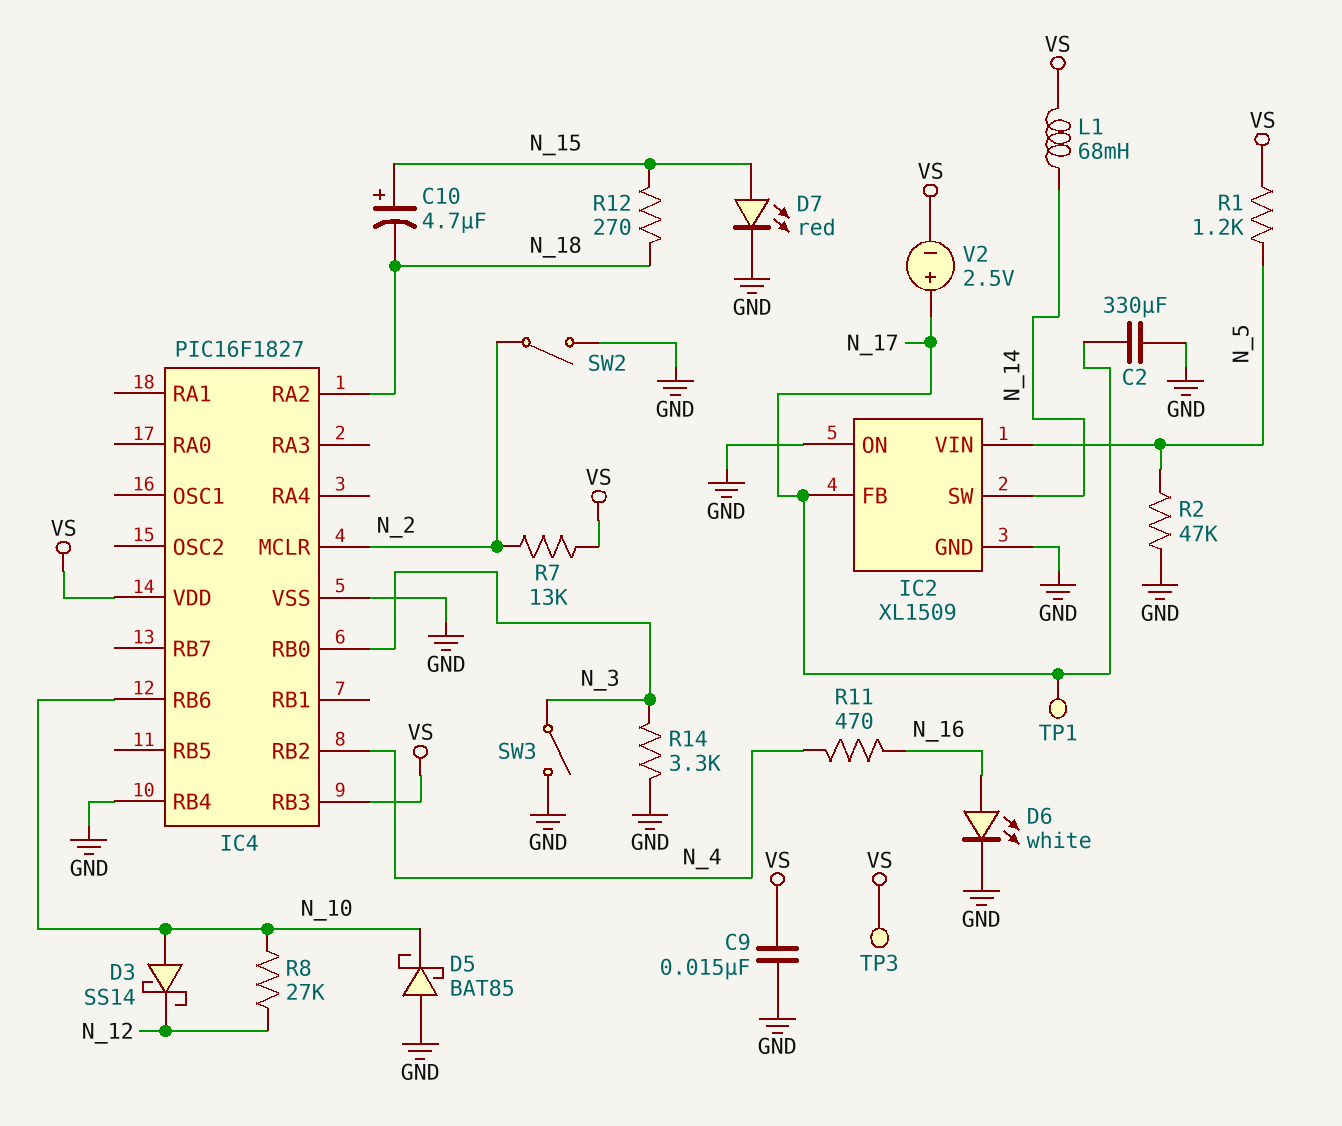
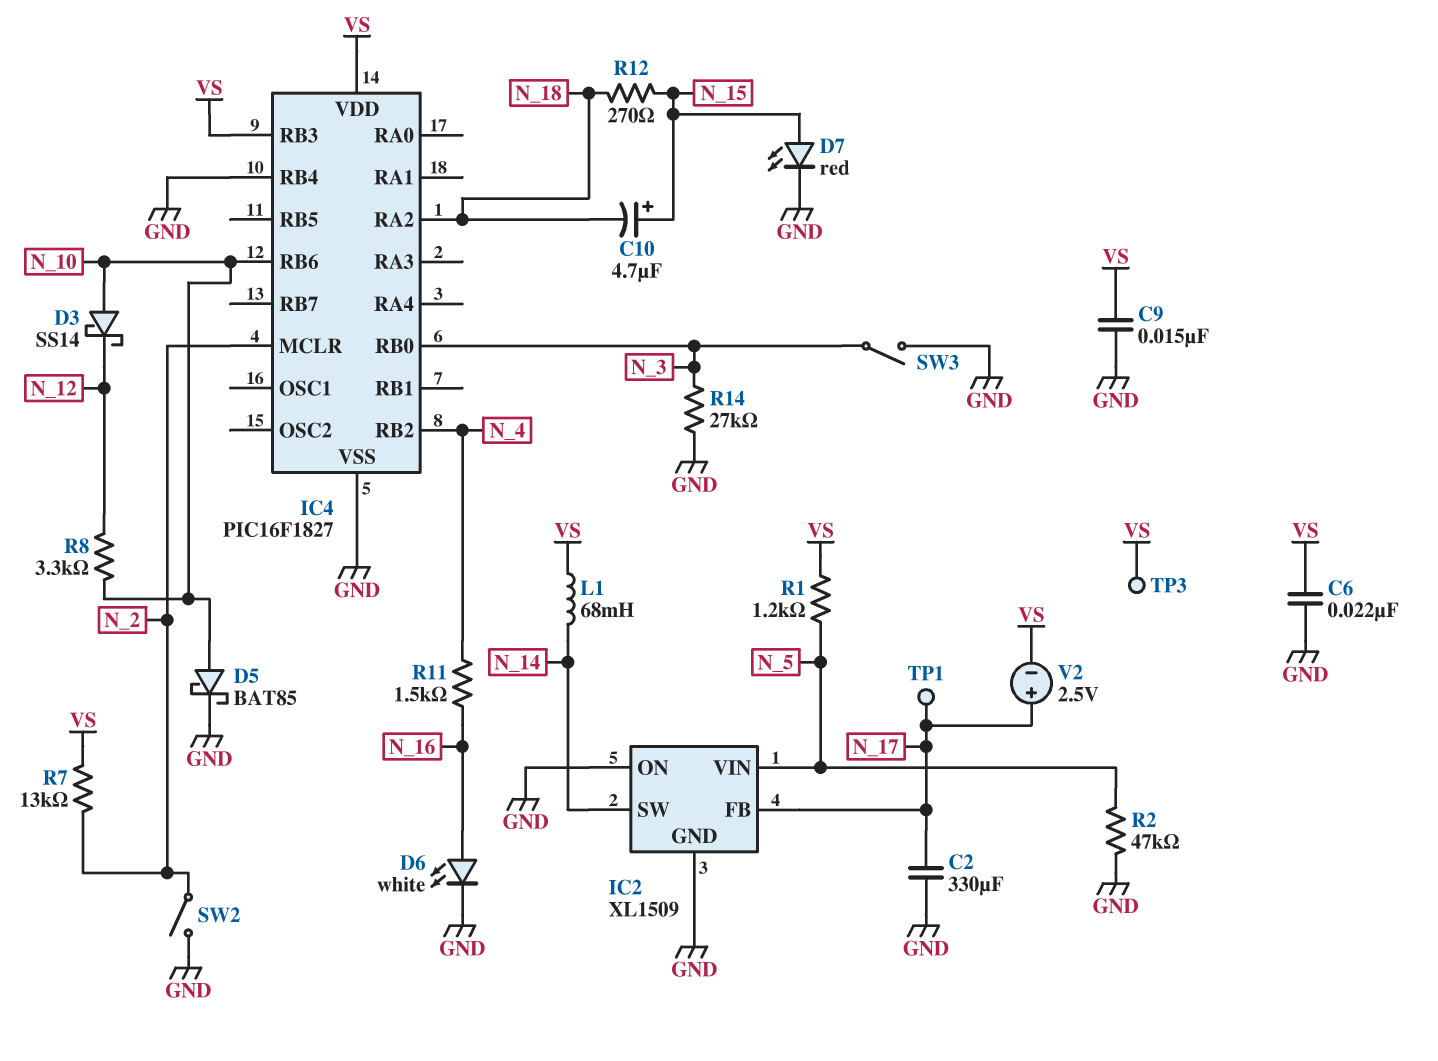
C6: none -> 22nF (GND, VS)
D5: schottky BAT85 (A GND, K N_10) -> schottky BAT85 (A N_10, K GND)
R8: 27k (N_10, N_12) -> 3.3k (N_10, N_12)
R11: 470 (N_4, N_16) -> 1.5k (N_4, N_16)
R14: 3.3k (GND, N_3) -> 27k (GND, N_3)

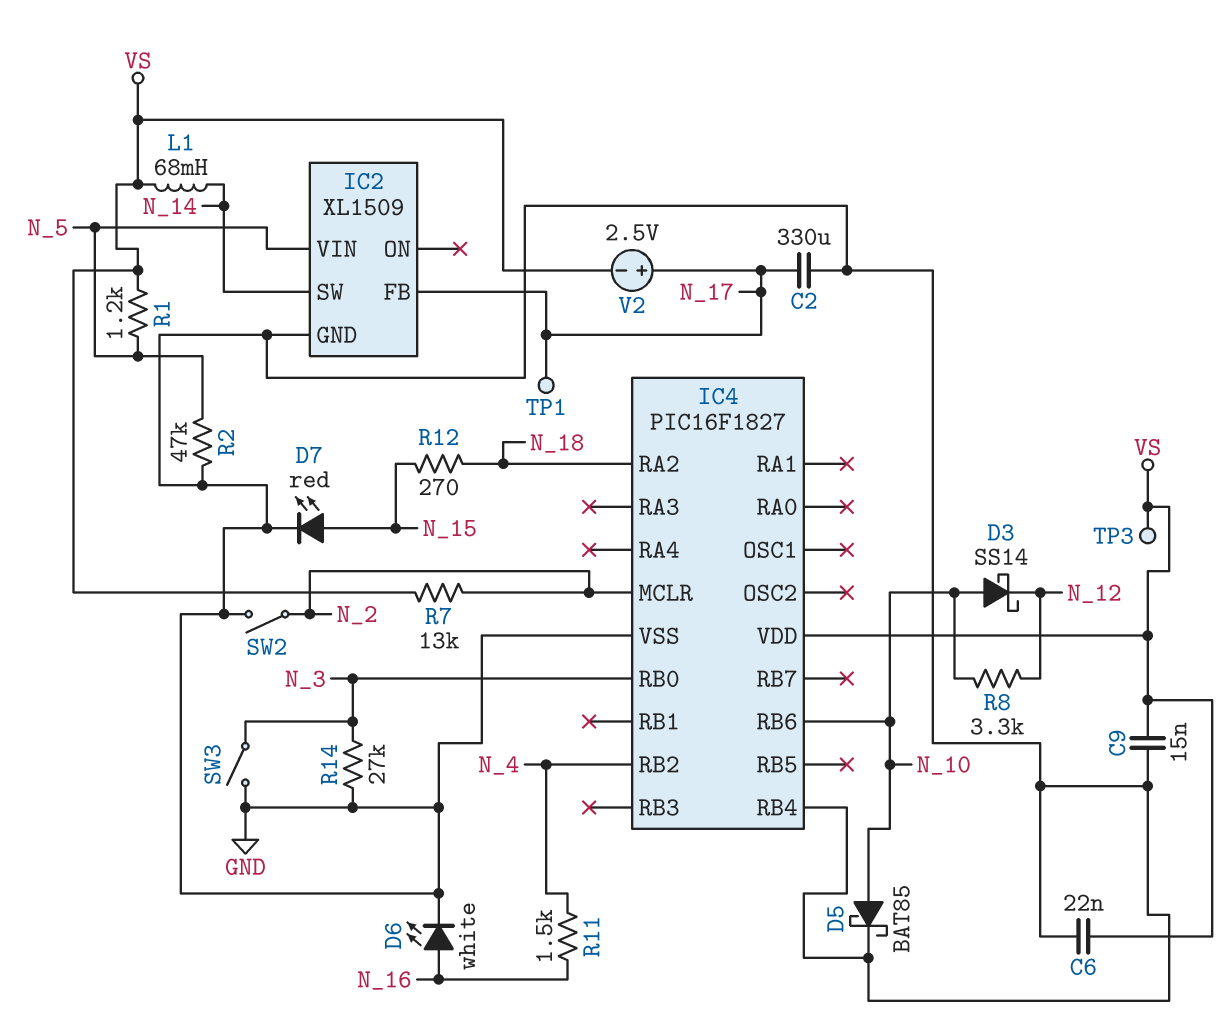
C10: 4.7uF (plus N_15, minus N_18) -> none
IC2 pin ON: GND -> none
IC4 pin RB3: VS -> none

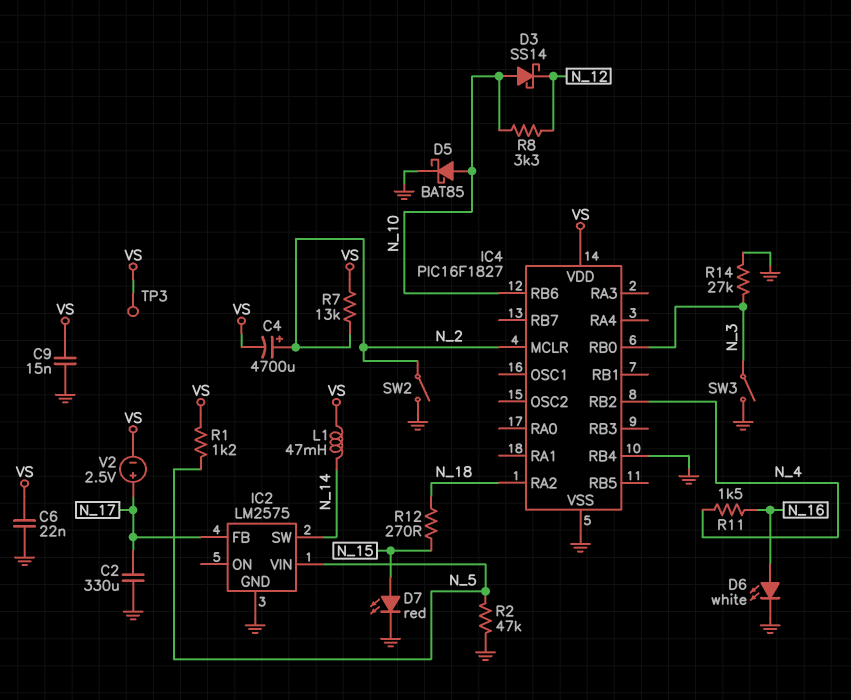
C4: none -> 4700uF (plus N_2, minus VS)
IC2: XL1509 -> LM2575
L1: 68mH (N_14, VS) -> 47mH (N_14, VS)
TP1: test point (N_17) -> none

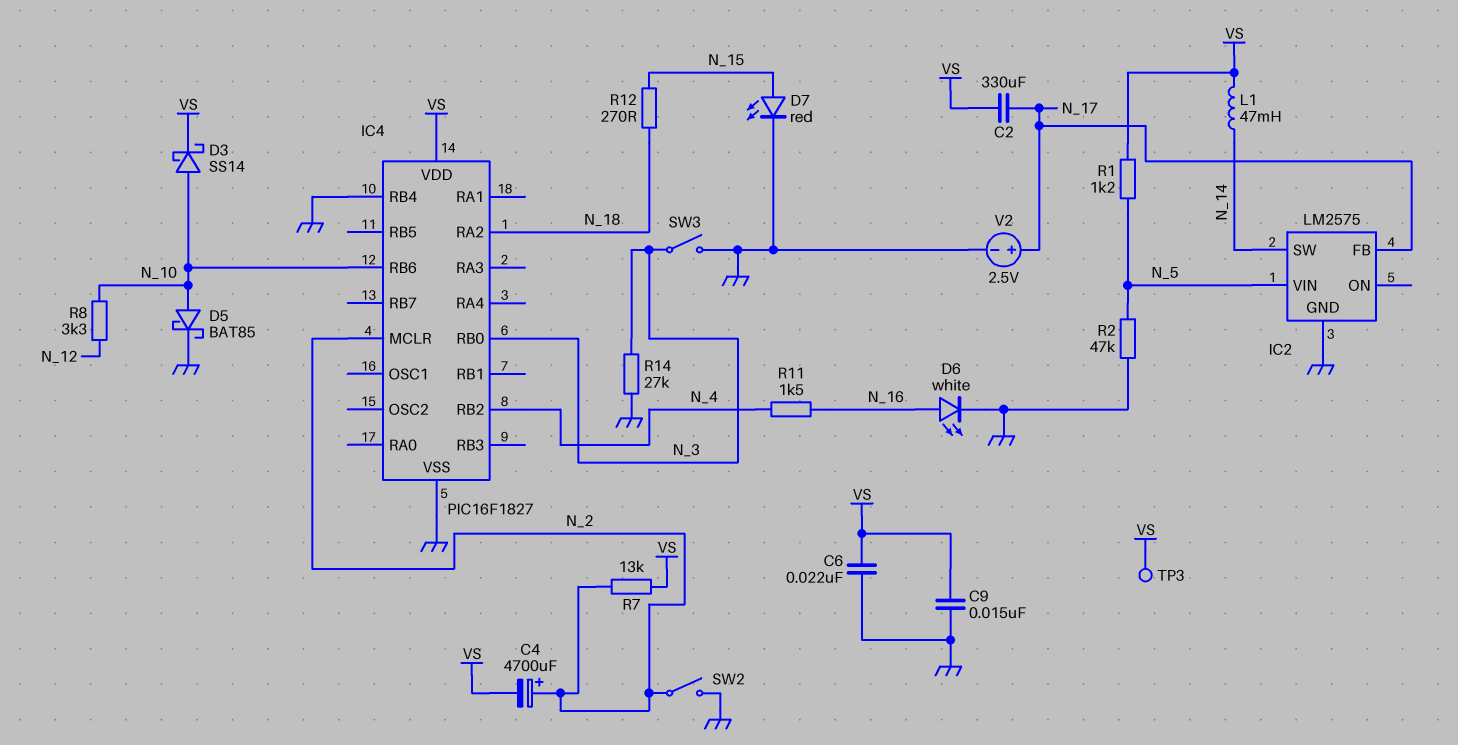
C2: 330uF (GND, N_17) -> 330uF (N_17, VS)
D3: schottky SS14 (A N_10, K N_12) -> schottky SS14 (A N_10, K VS)
V2: 2.5V (plus N_17, minus VS) -> 2.5V (plus N_17, minus GND)

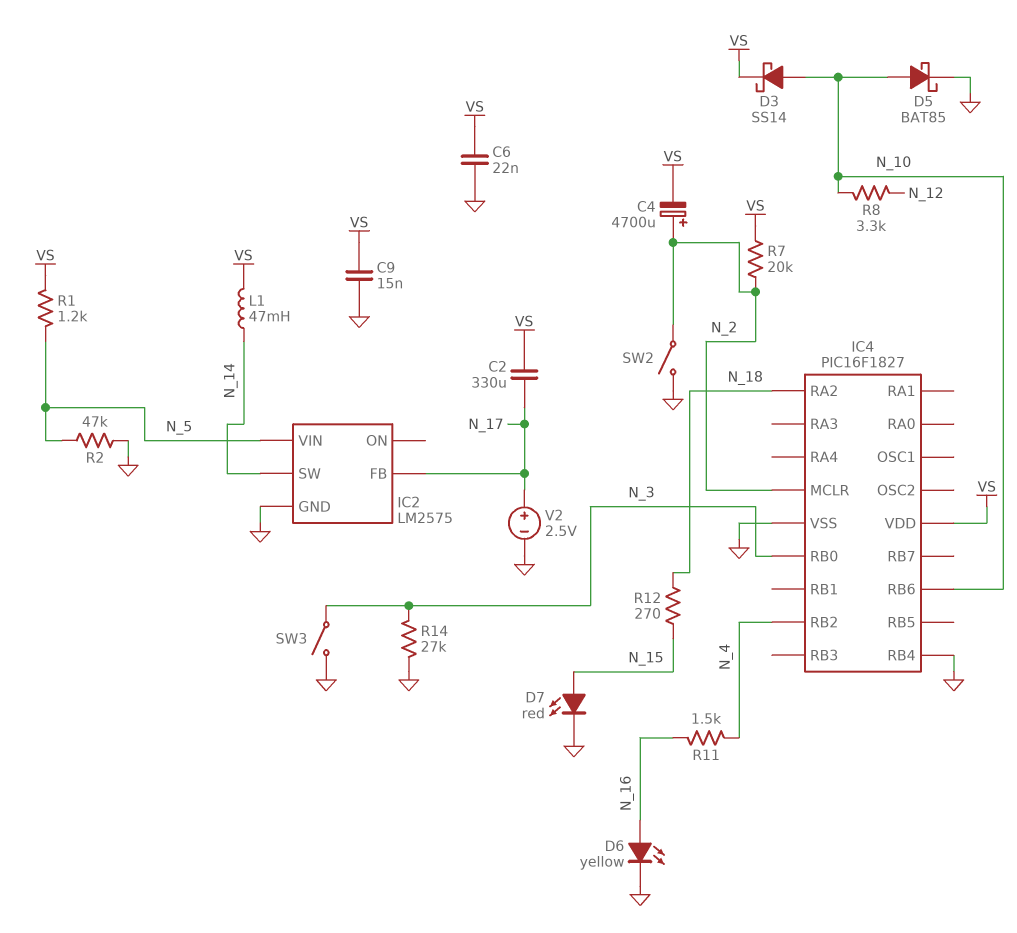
D6: LED white (A N_16, K GND) -> LED yellow (A N_16, K GND)
R7: 13k (N_2, VS) -> 20k (N_2, VS)
TP3: test point (VS) -> none

